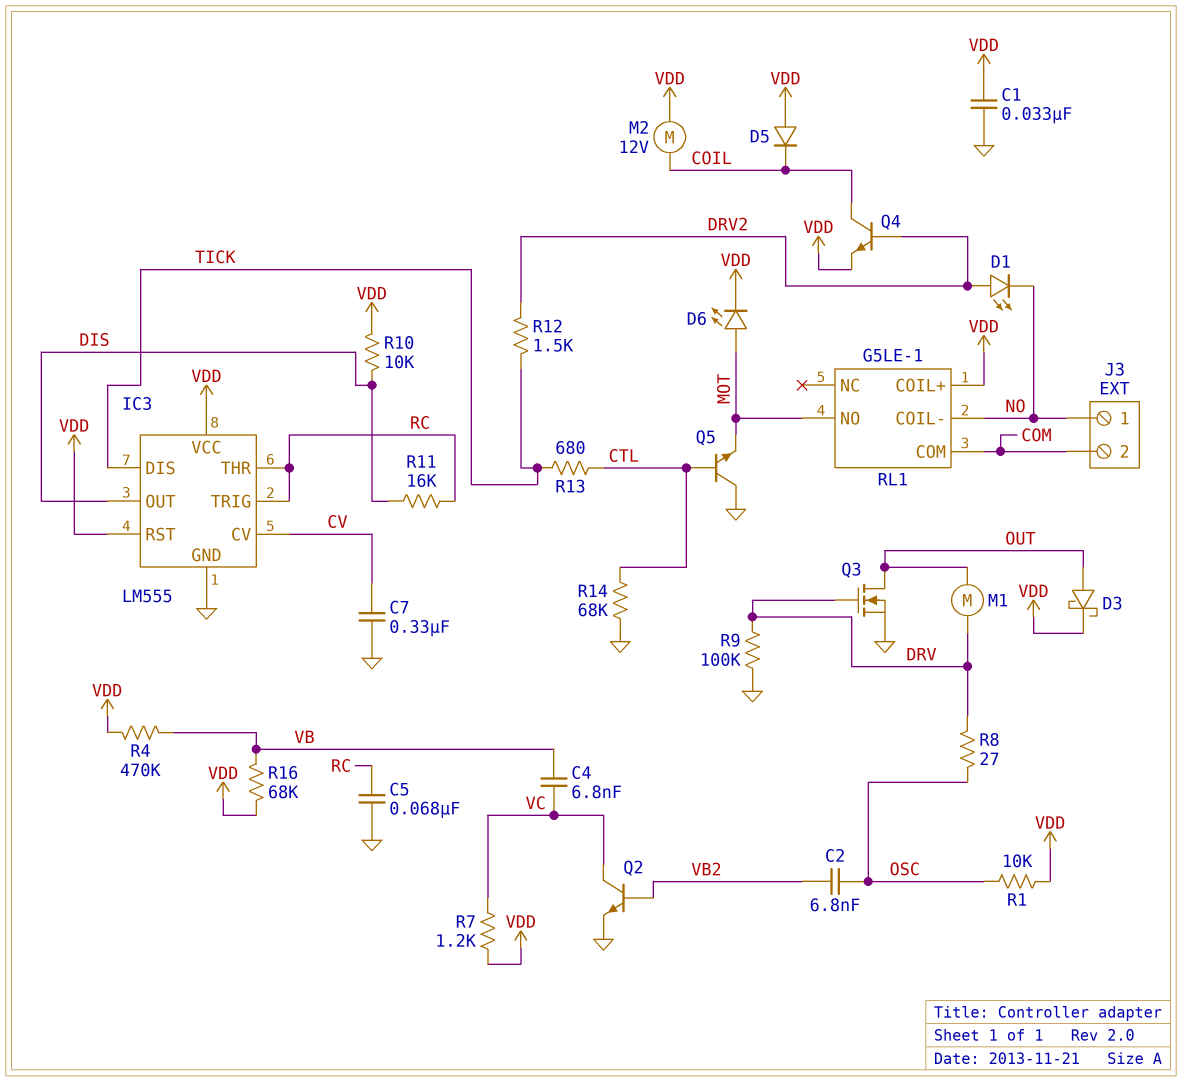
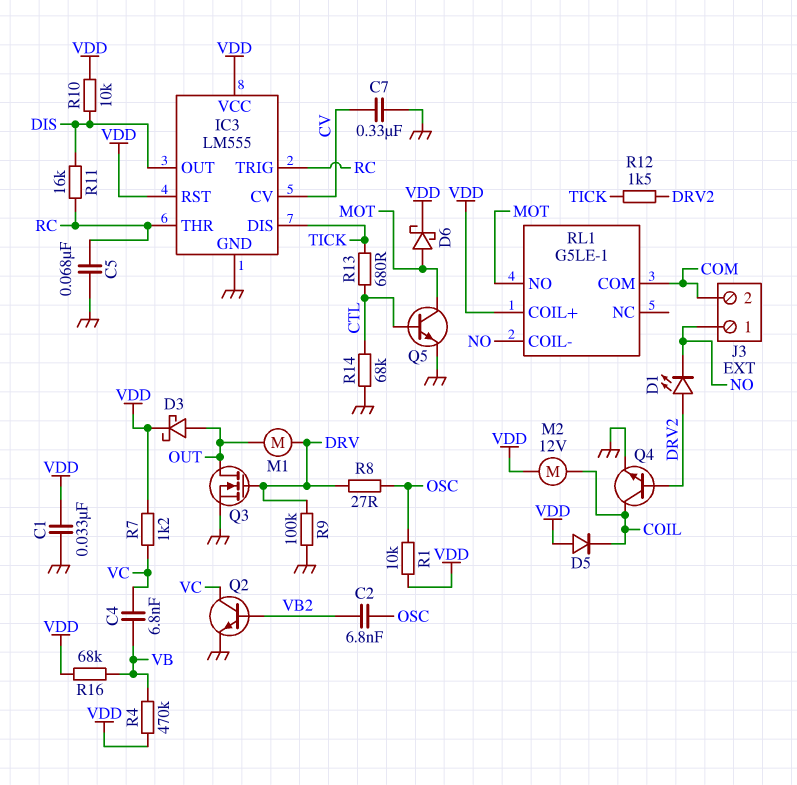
D6: LED (A MOT, K VDD) -> schottky (A MOT, K VDD)
Q4: NPN (B DRV2, C COIL, E VDD) -> NPN (B DRV2, C COIL, E GND)
Q5: NPN (B CTL, C GND, E MOT) -> NPN (B CTL, C MOT, E GND)

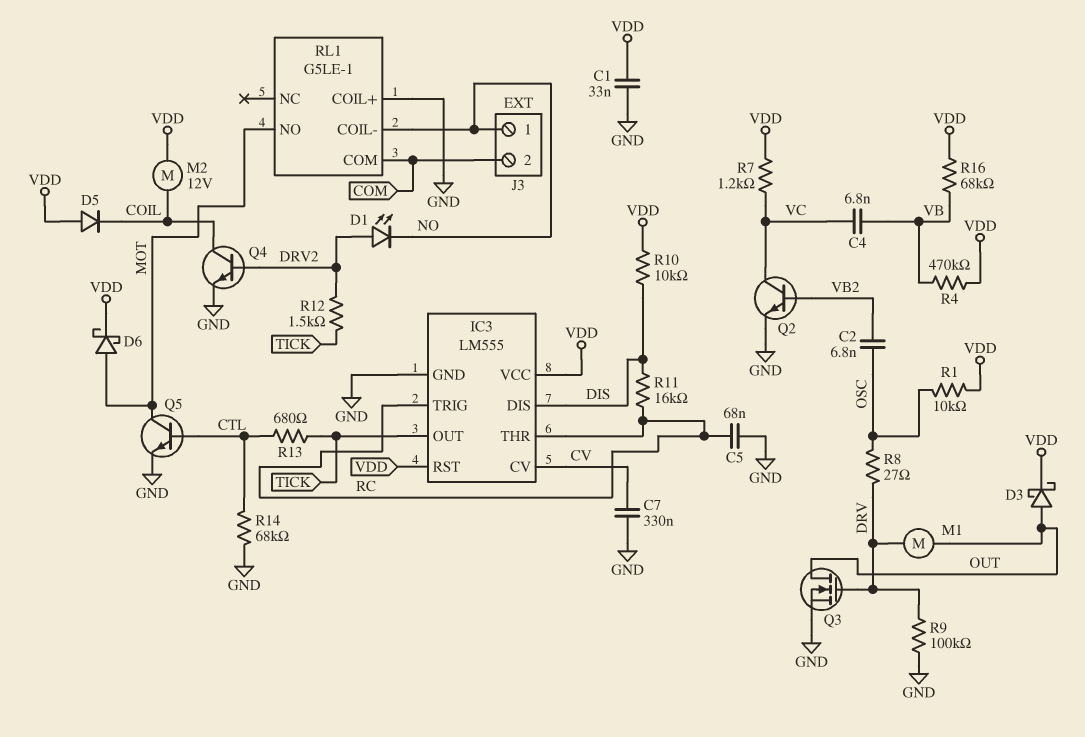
IC3 pin DIS: TICK -> DIS
IC3 pin OUT: DIS -> TICK
RL1 pin COIL+: VDD -> GND

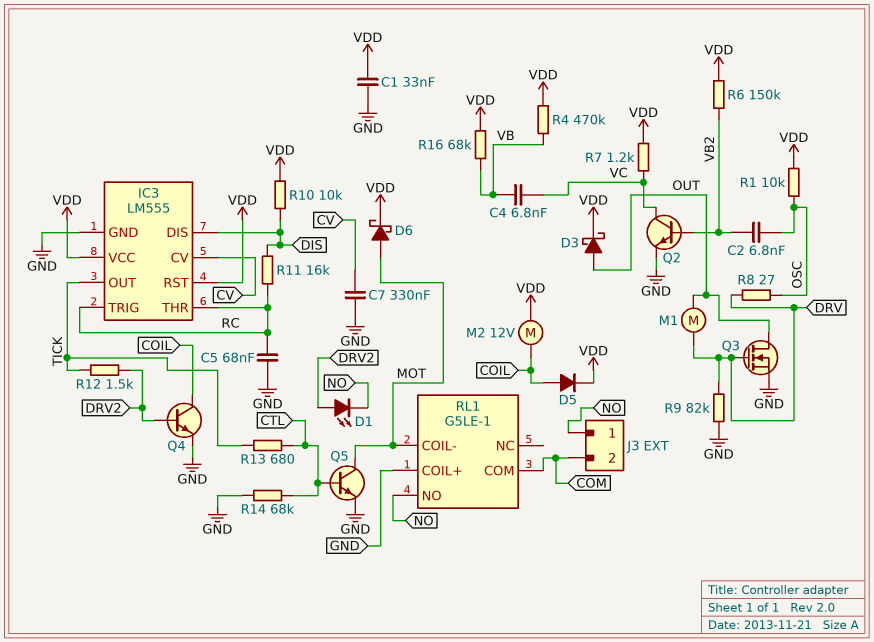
D5: diode (A VDD, K COIL) -> diode (A COIL, K VDD)
R6: none -> 150k (VB2, VDD)
R9: 100k (DRV, GND) -> 82k (DRV, GND)
RL1 pin COIL-: NO -> MOT
RL1 pin NO: MOT -> NO

